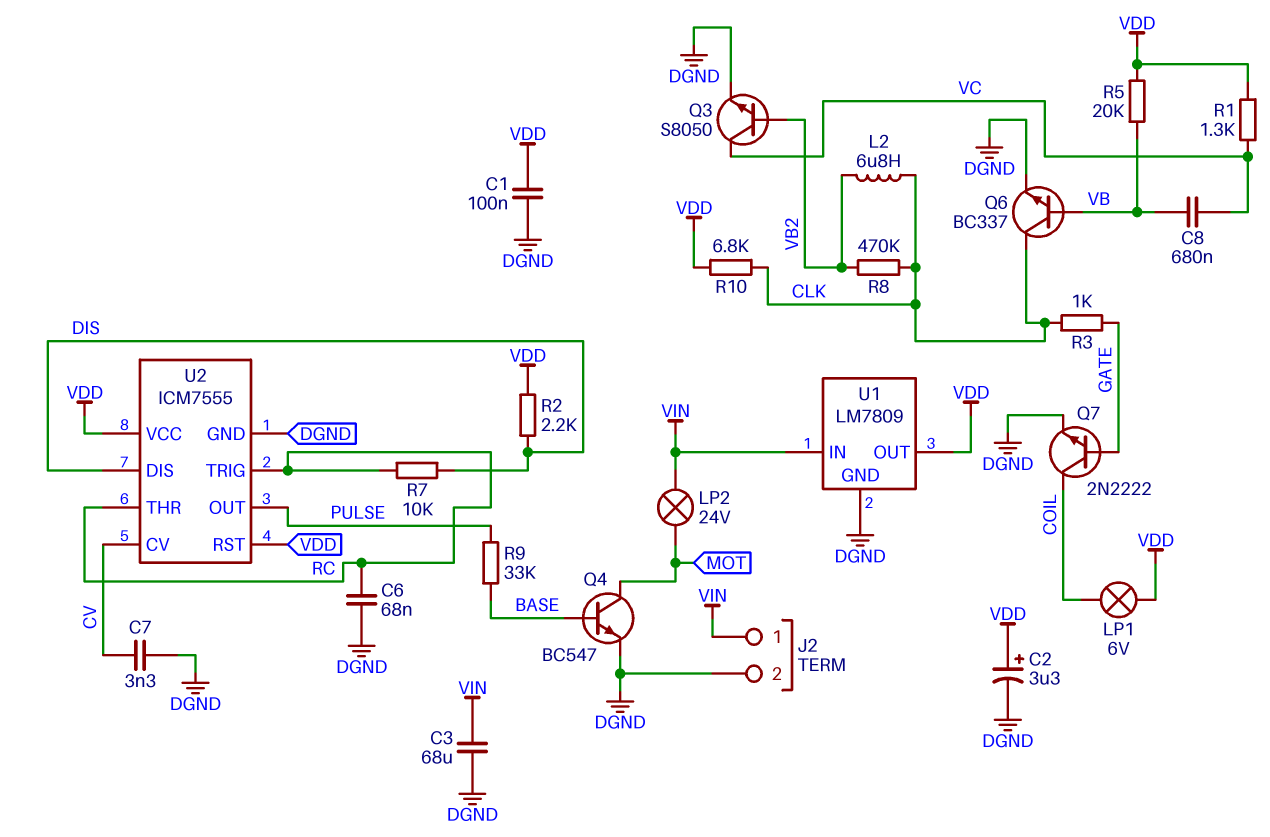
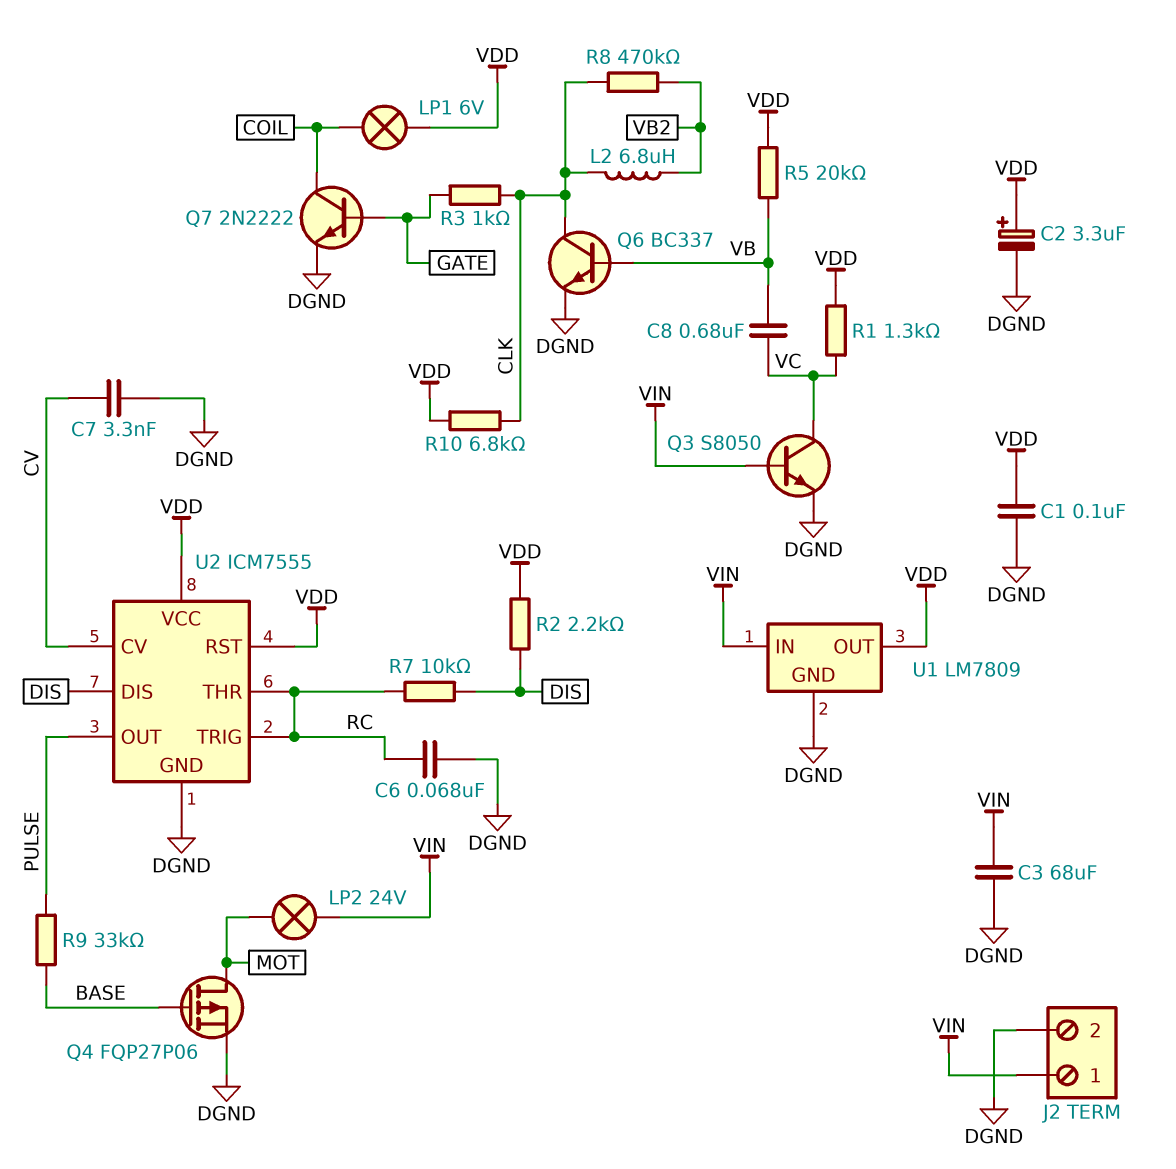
Q3: NPN S8050 (B VB2, C VC, E DGND) -> NPN S8050 (B VIN, C VC, E DGND)
Q4: NPN BC547 (B BASE, C MOT, E DGND) -> PMOS FQP27P06 (G BASE, D MOT, S DGND)

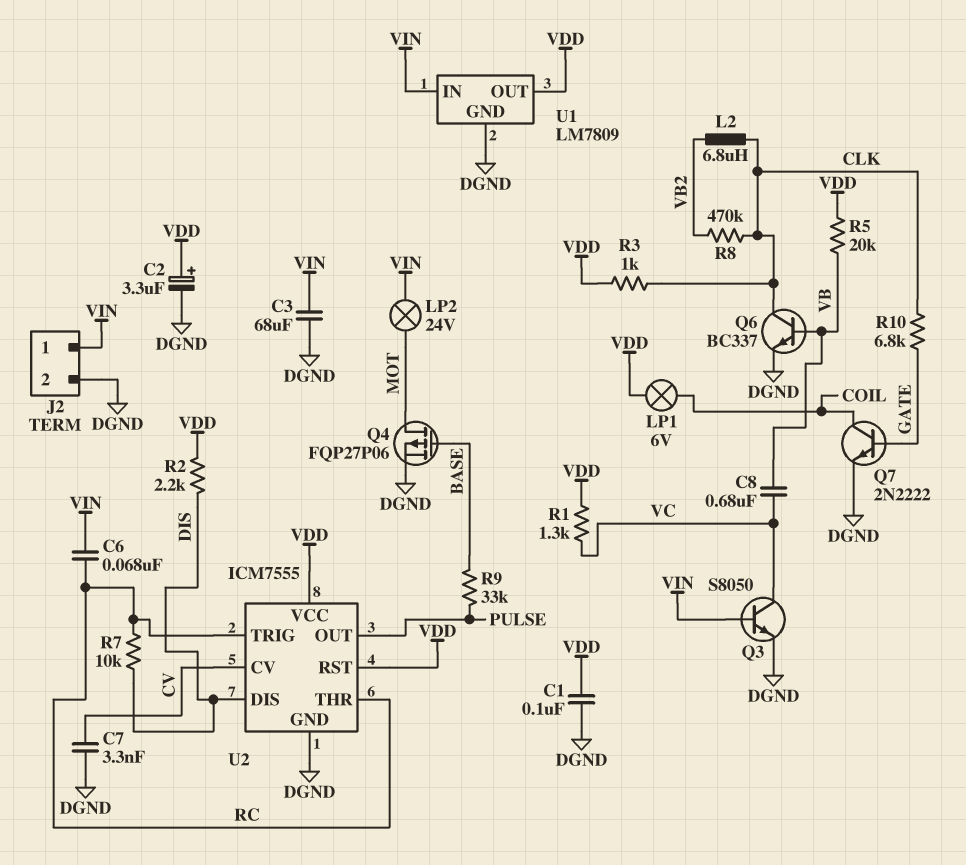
C6: 68nF (DGND, RC) -> 68nF (RC, VIN)
R3: 1k (CLK, GATE) -> 1k (CLK, VDD)
R10: 6.8k (CLK, VDD) -> 6.8k (CLK, GATE)

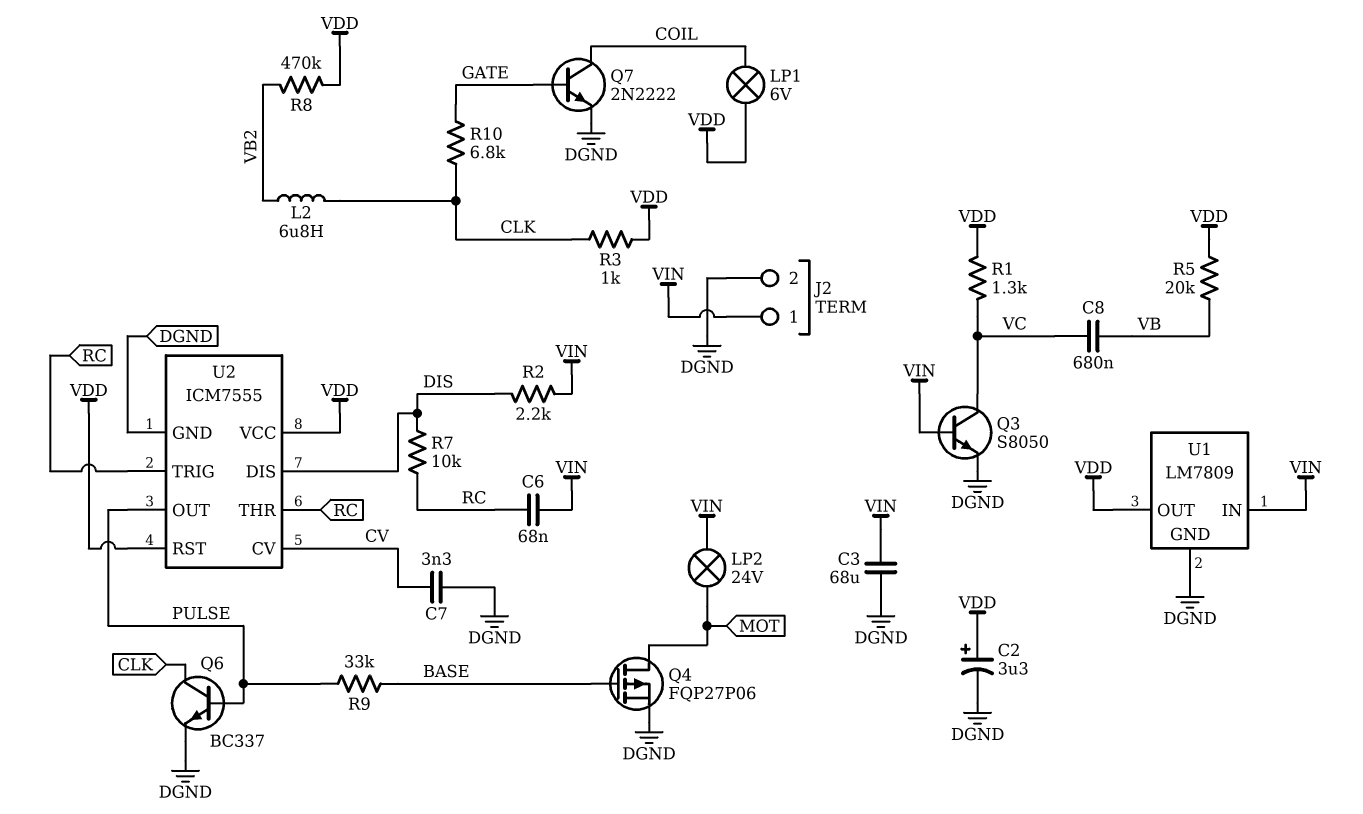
C1: 100nF (DGND, VDD) -> none
Q6: NPN BC337 (B VB, C CLK, E DGND) -> NPN BC337 (B PULSE, C CLK, E DGND)
R2: 2.2k (DIS, VDD) -> 2.2k (DIS, VIN)
R8: 470k (CLK, VB2) -> 470k (VB2, VDD)

